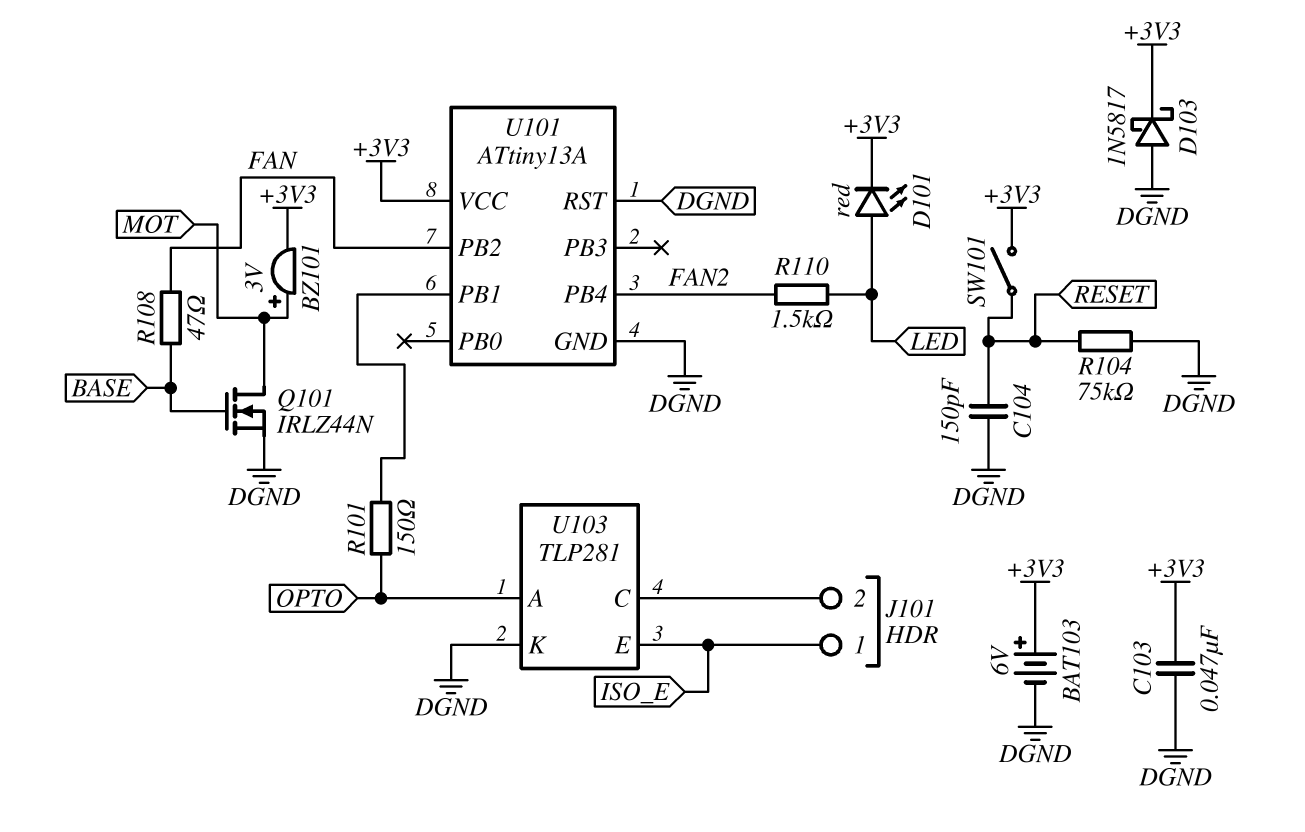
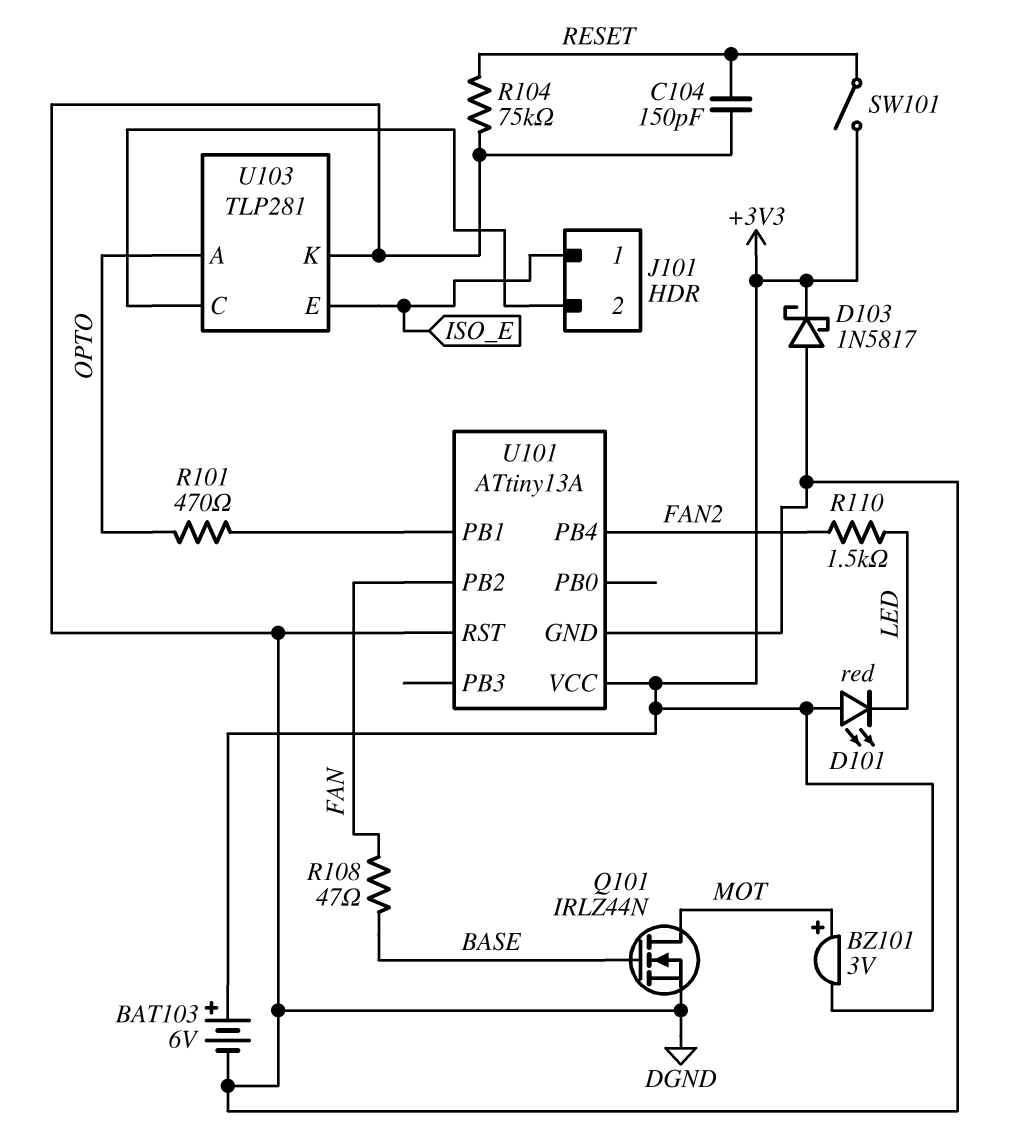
C103: 47nF (+3V3, DGND) -> none
D101: LED red (A LED, K +3V3) -> LED red (A +3V3, K LED)
R101: 150 (OPTO, U101/PB1) -> 470 (OPTO, U101/PB1)

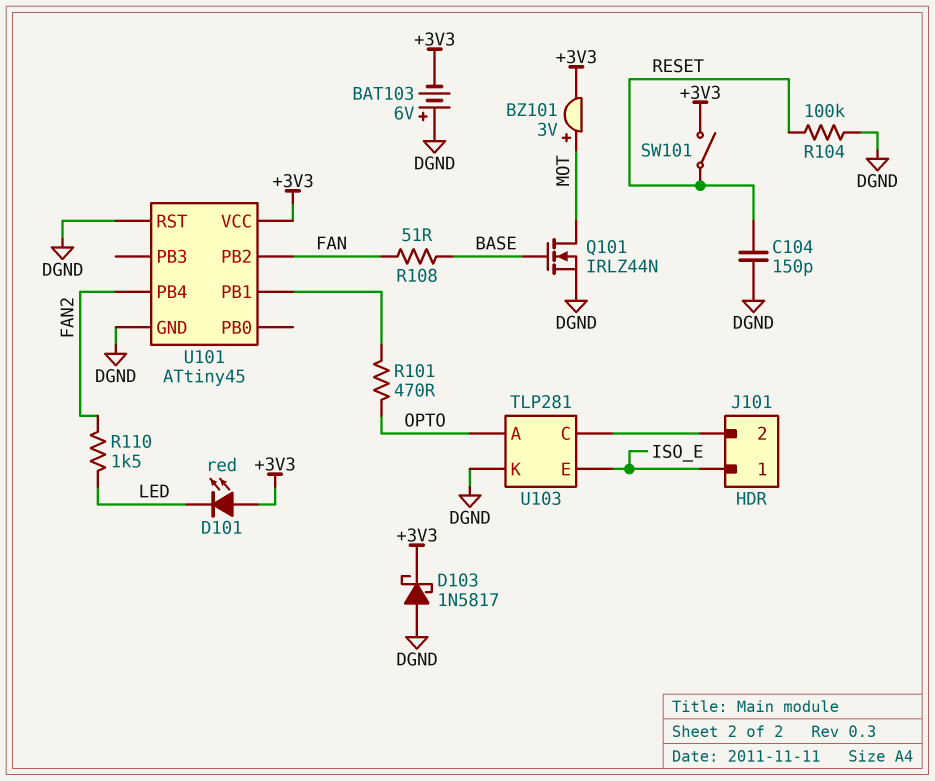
BAT103: 6V (plus +3V3, minus DGND) -> 6V (plus DGND, minus +3V3)
R104: 75k (DGND, RESET) -> 100k (DGND, RESET)
R108: 47 (BASE, FAN) -> 51 (BASE, FAN)
U101: ATtiny13A -> ATtiny45

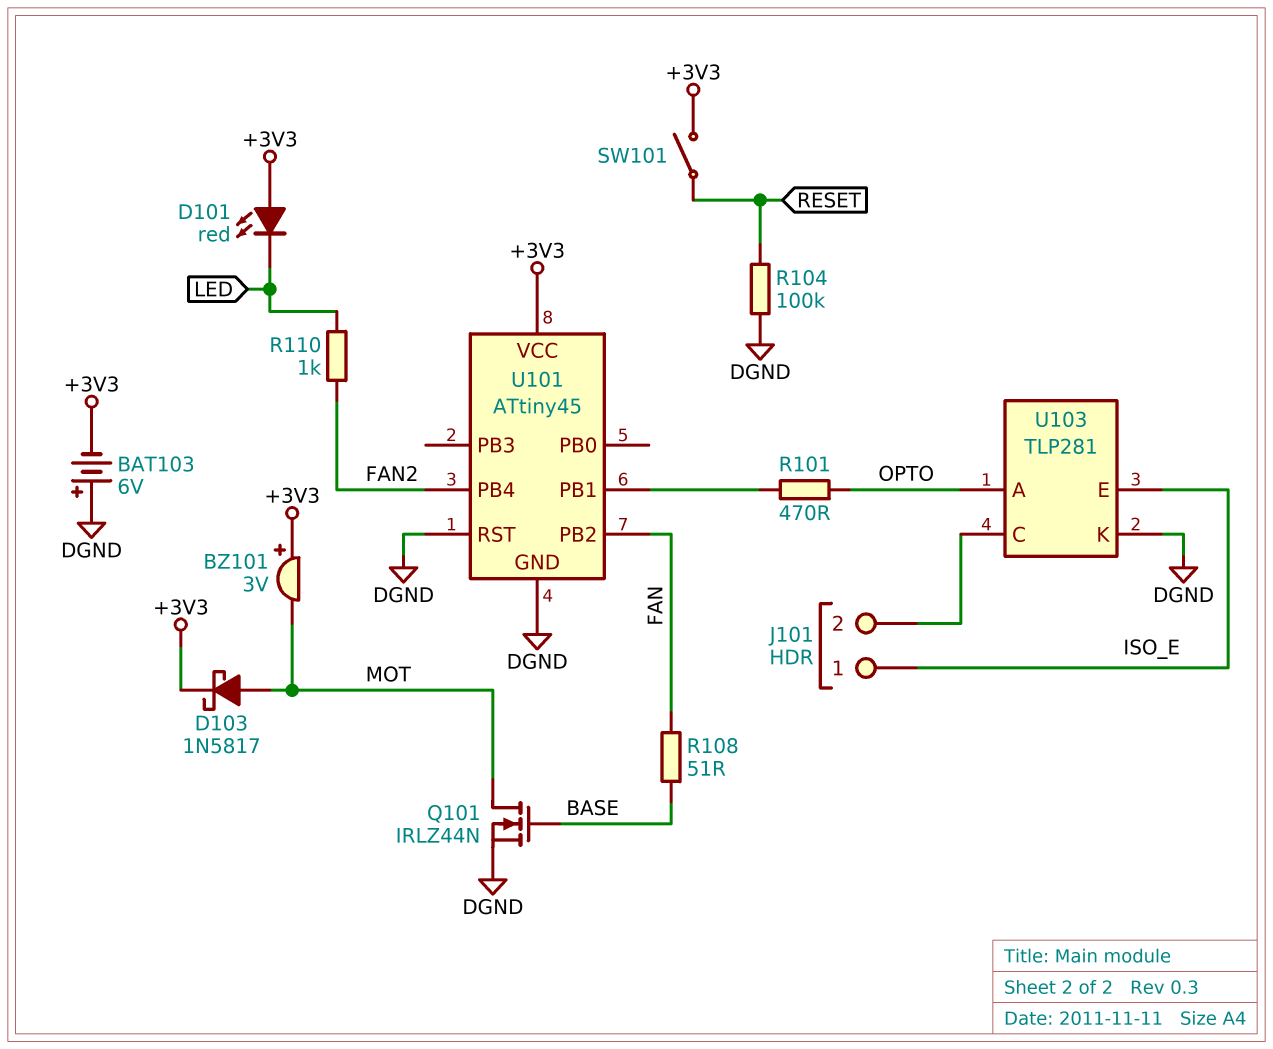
BZ101: buzzer 3V (plus MOT, minus +3V3) -> buzzer 3V (plus +3V3, minus MOT)
C104: 150pF (DGND, RESET) -> none
D103: schottky 1N5817 (A DGND, K +3V3) -> schottky 1N5817 (A MOT, K +3V3)
R110: 1.5k (FAN2, LED) -> 1k (FAN2, LED)

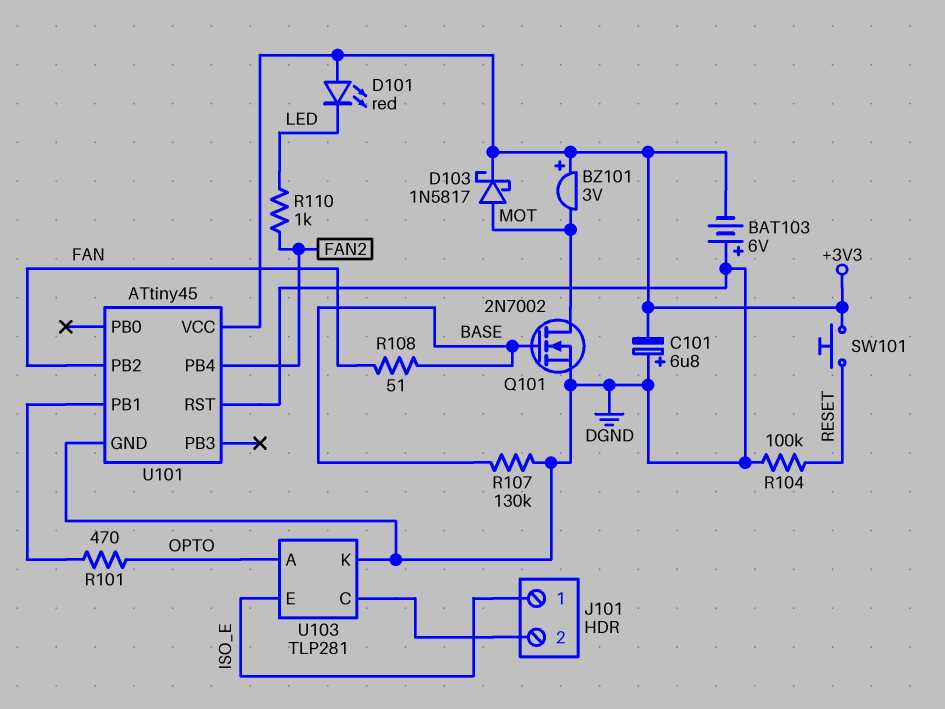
C101: none -> 6.8uF (plus DGND, minus +3V3)
Q101: NMOS IRLZ44N (G BASE, D MOT, S DGND) -> NMOS 2N7002 (G BASE, D MOT, S DGND)
R107: none -> 130k (BASE, DGND)
SW101: switch (+3V3, RESET) -> button (+3V3, RESET)

